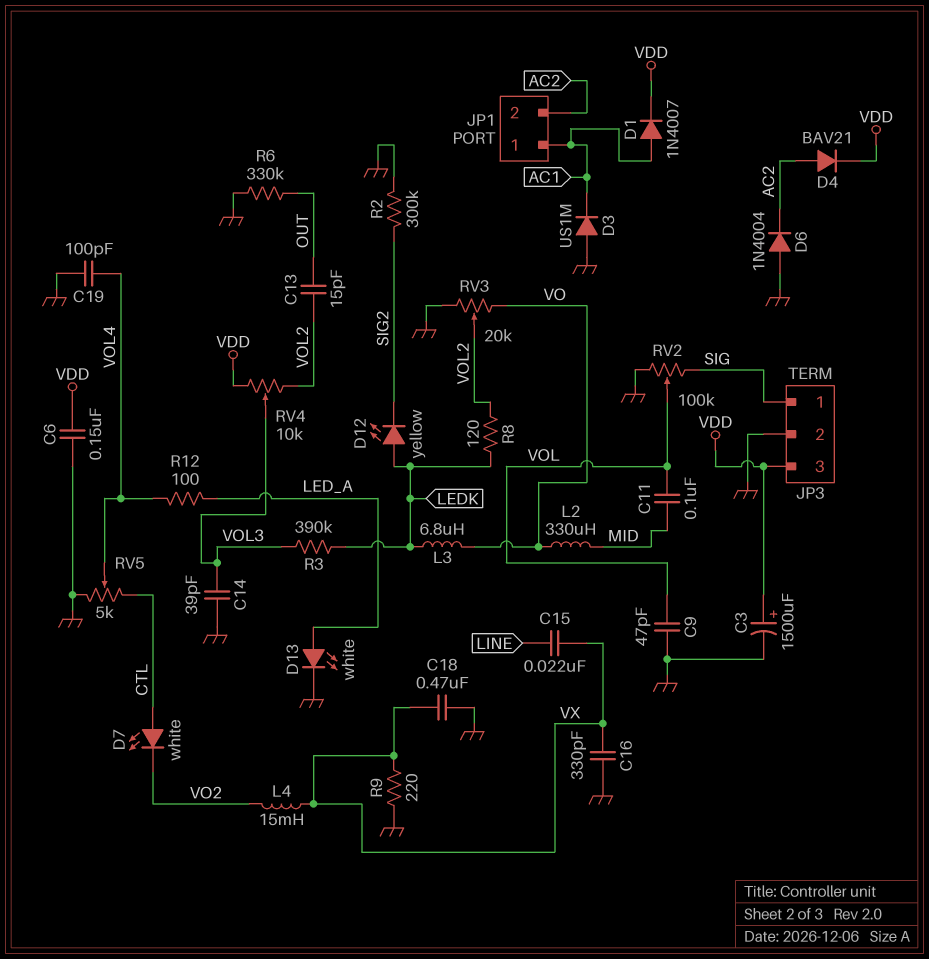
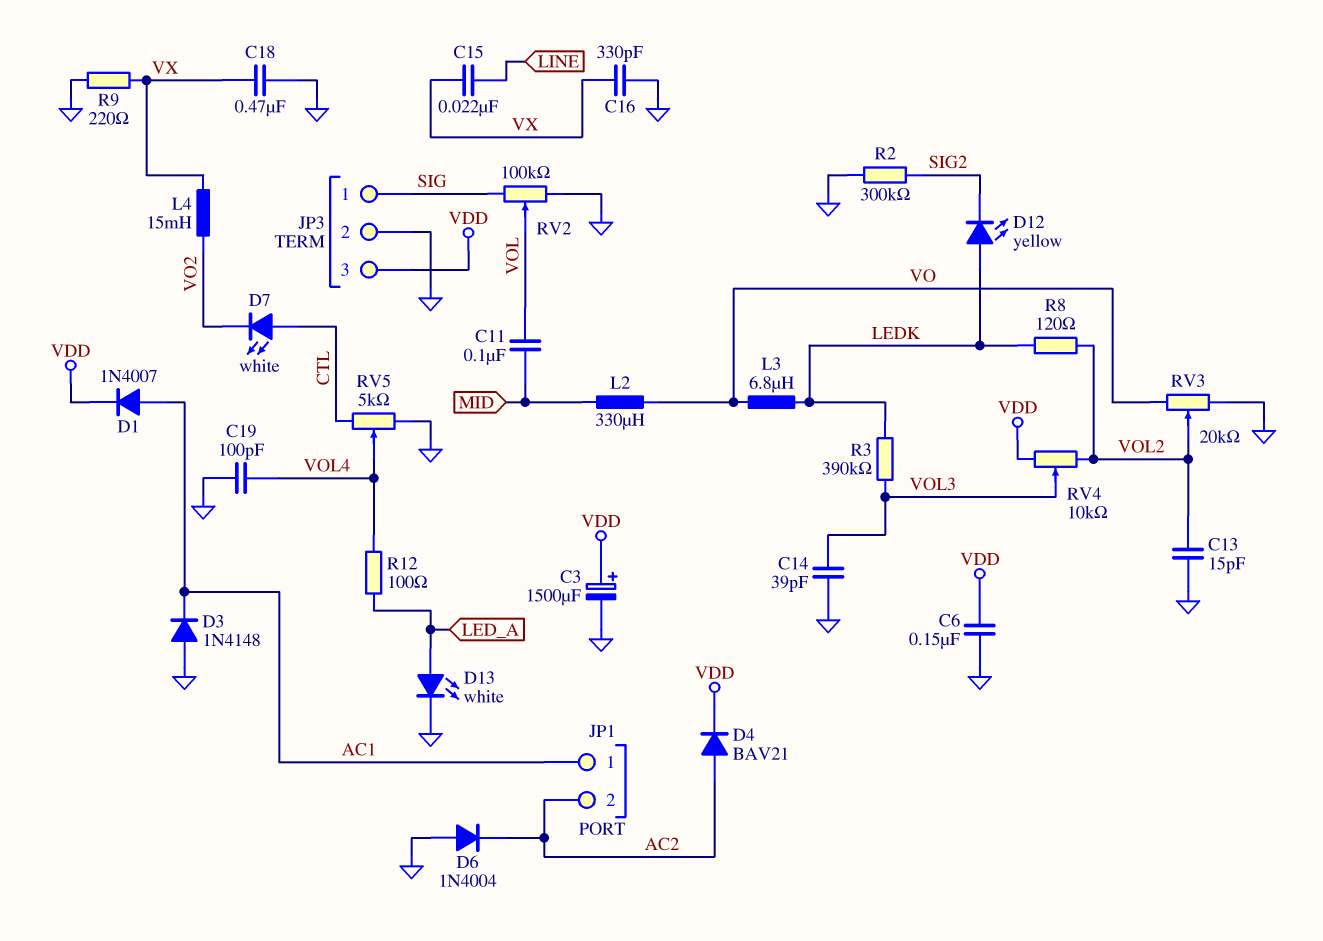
C9: 47pF (GND, VOL) -> none
C13: 15pF (OUT, VOL2) -> 15pF (GND, VOL2)
D3: diode US1M (A GND, K AC1) -> diode 1N4148 (A GND, K AC1)
R6: 330k (GND, OUT) -> none

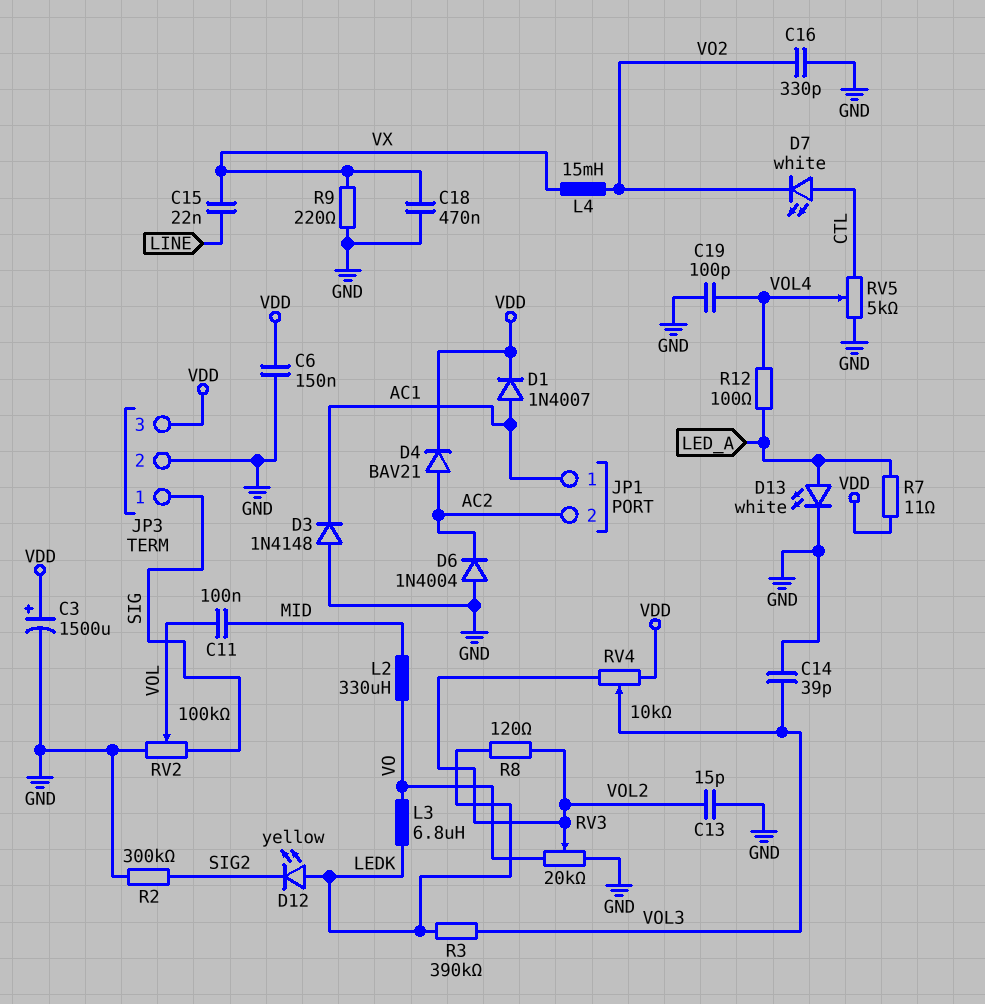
C16: 330pF (GND, VX) -> 330pF (GND, VO2)
R7: none -> 11 (LED_A, VDD)

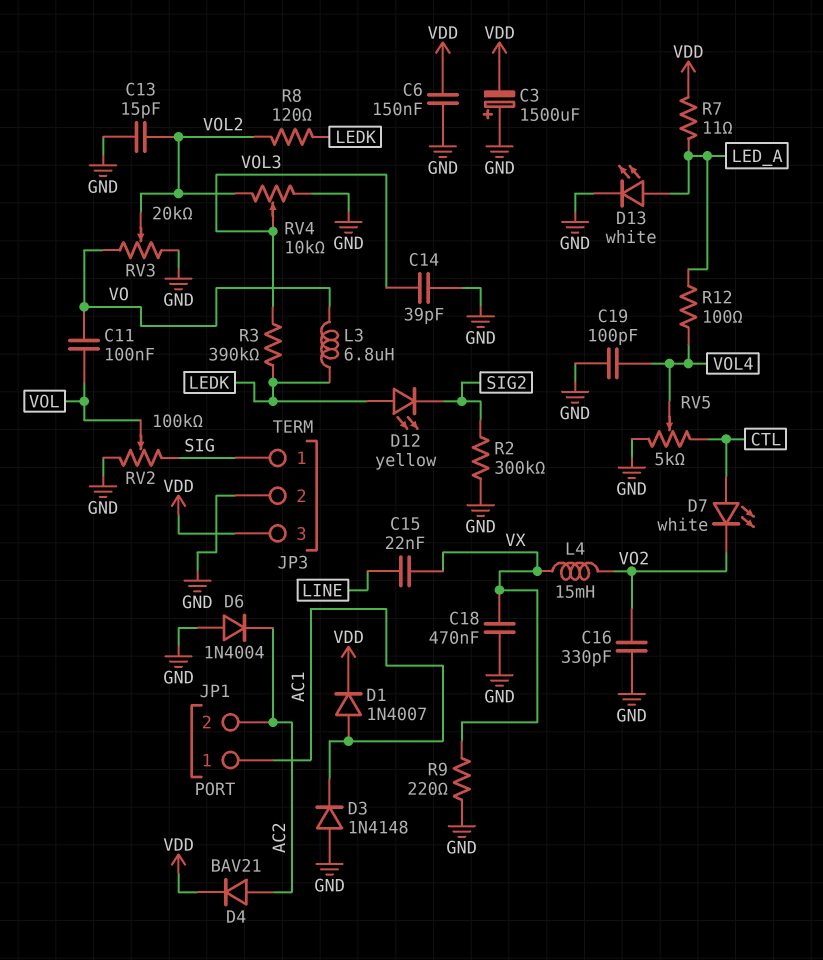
C3: 1500uF (plus VDD, minus GND) -> 1500uF (plus GND, minus VDD)
C11: 100nF (MID, VOL) -> 100nF (VO, VOL)
L2: 330uH (MID, VO) -> none
RV4: 10k (VDD, VOL2, wiper VOL3) -> 10k (GND, VOL2, wiper VOL3)

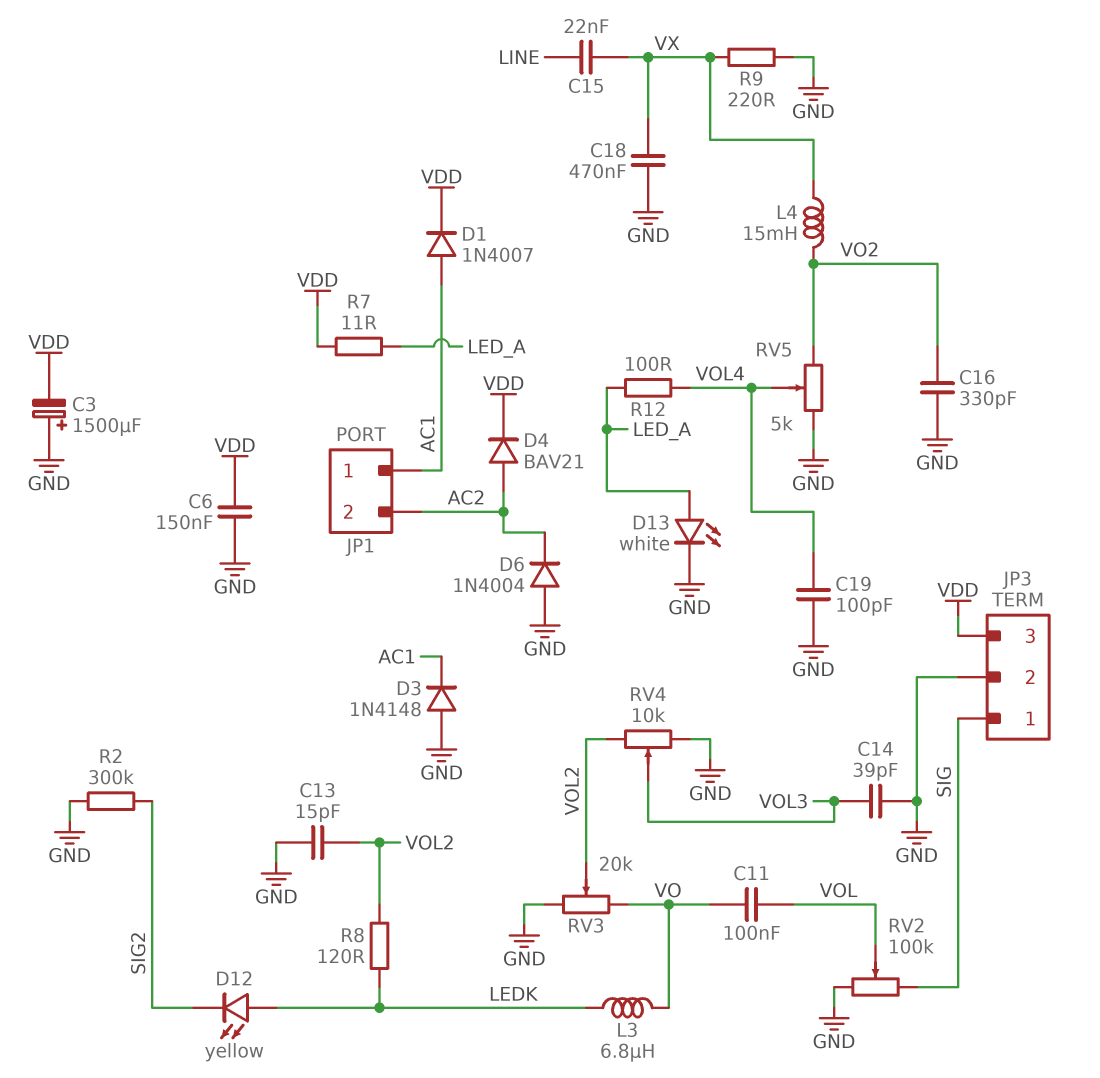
D7: LED white (A CTL, K VO2) -> none
R3: 390k (LEDK, VOL3) -> none
RV5: 5k (CTL, GND, wiper VOL4) -> 5k (GND, VO2, wiper VOL4)

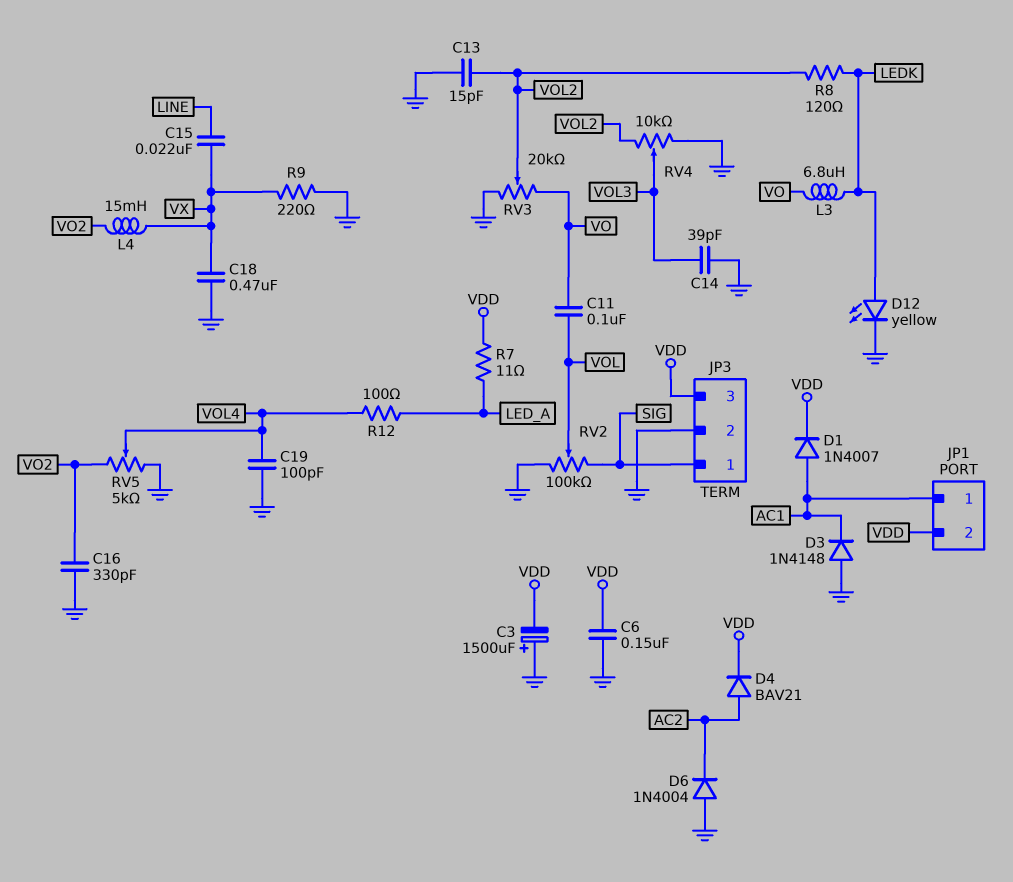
D12: LED yellow (A LEDK, K SIG2) -> LED yellow (A LEDK, K GND)
D13: LED white (A LED_A, K GND) -> none
JP1 pin 2: AC2 -> VDD
R2: 300k (GND, SIG2) -> none

